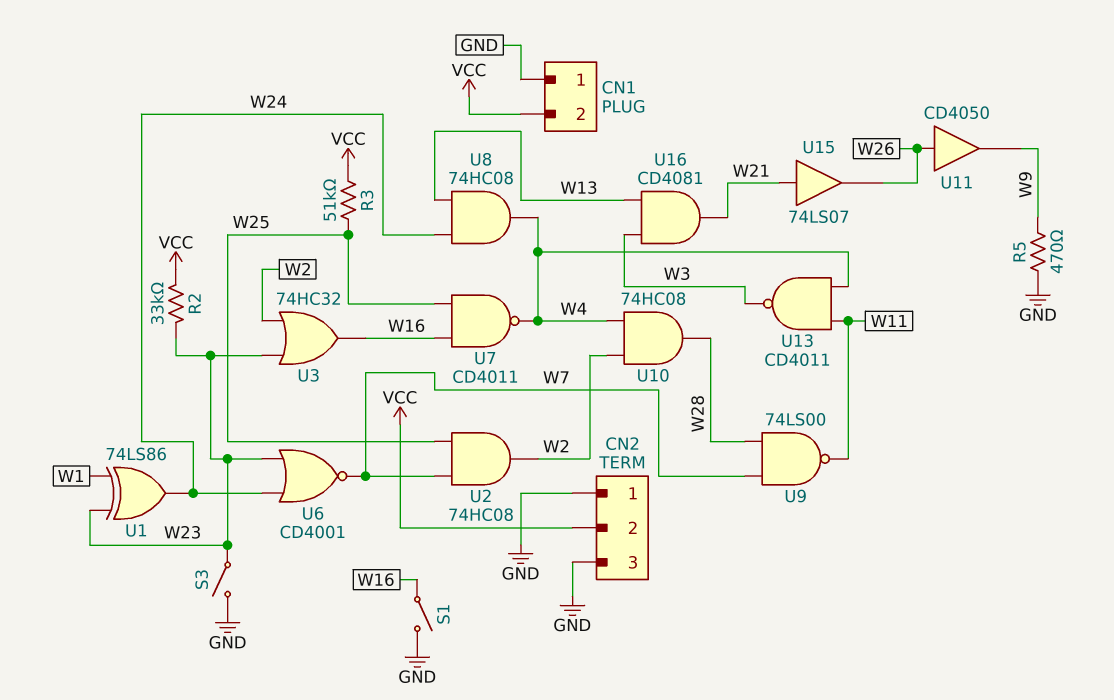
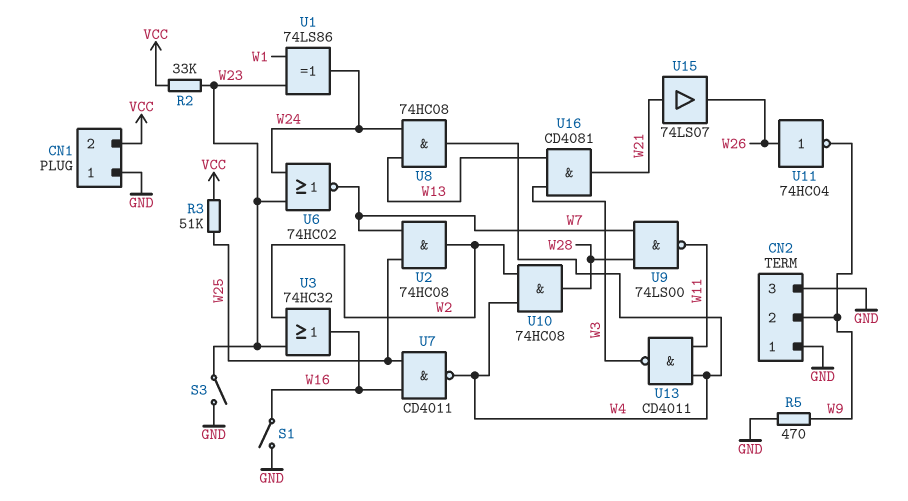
CN2 pin 2: VCC -> W9
U6: NOR CD4001 (in W23, in W24, out W7) -> NOR 74HC02 (in W23, in W24, out W7)
U11: buffer CD4050 (in W26, out W9) -> NOT 74HC04 (in W26, out W9)

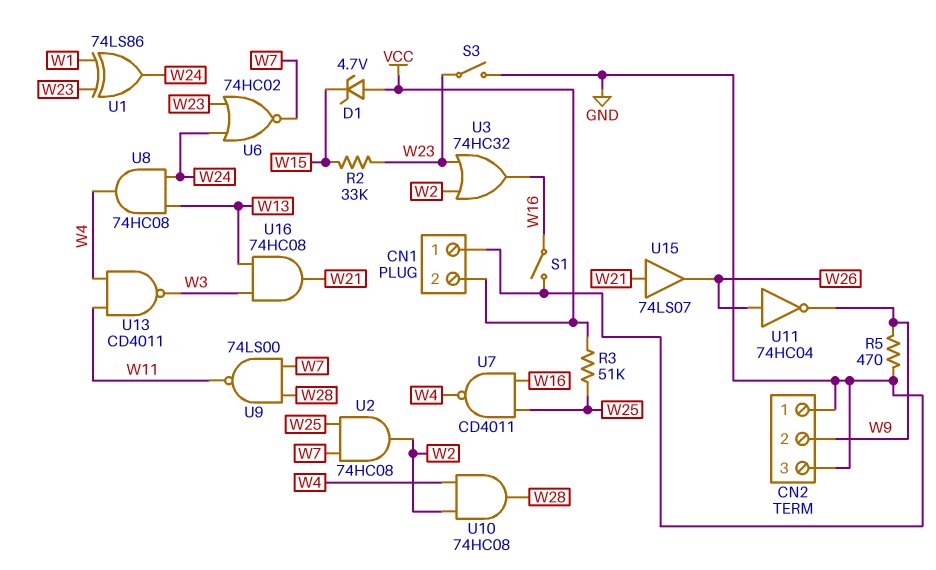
D1: none -> zener 4.7V (A VCC, K W15)
R2: 33k (VCC, W23) -> 33k (W15, W23)
U16: AND CD4081 (in W3, in W13, out W21) -> AND 74HC08 (in W3, in W13, out W21)

